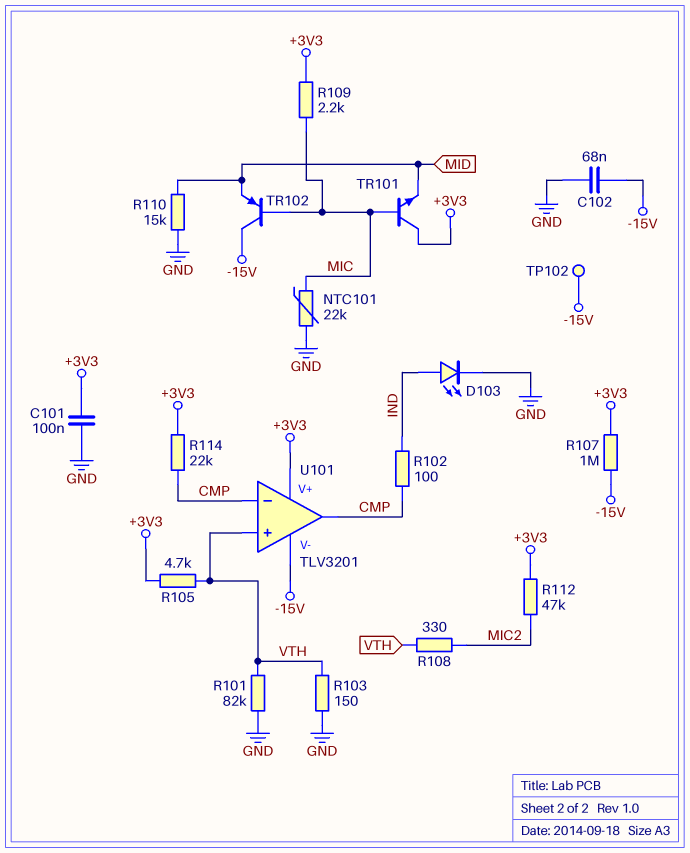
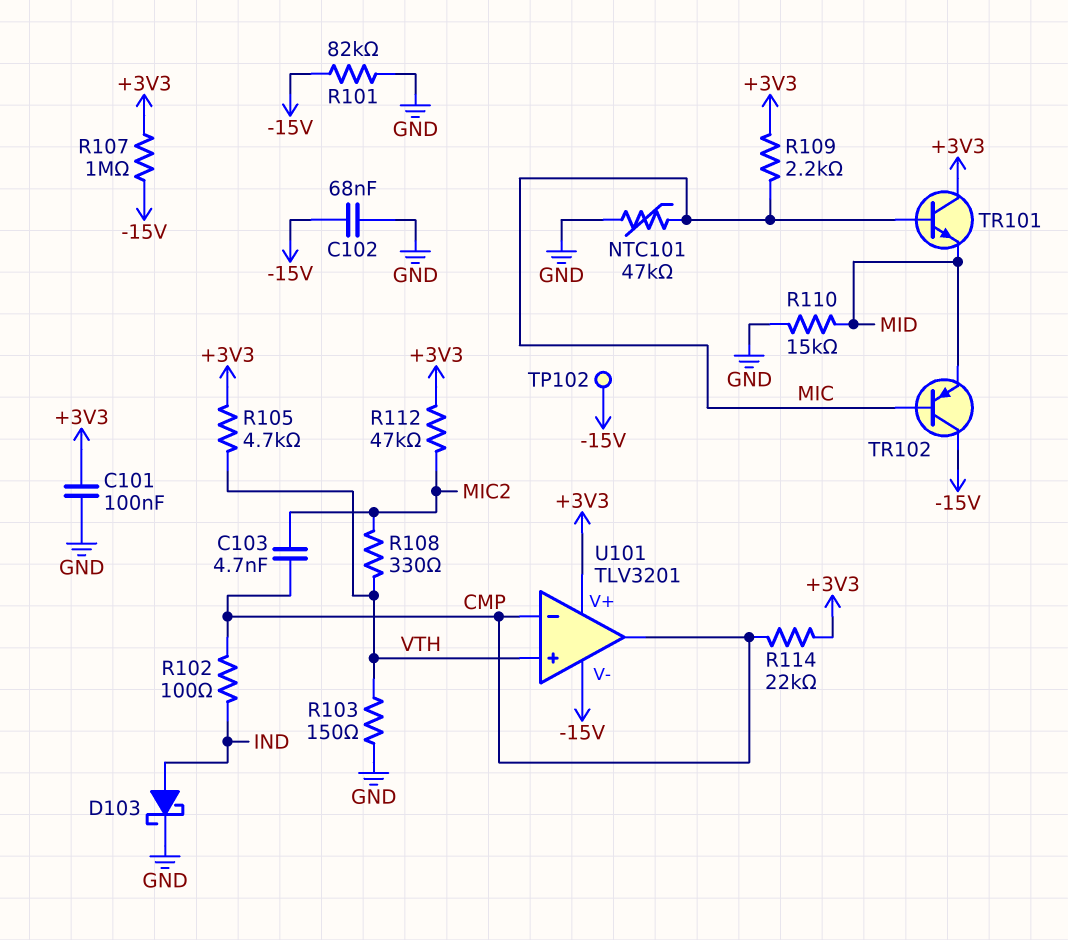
C103: none -> 4.7nF (CMP, MIC2)
D103: LED (A IND, K GND) -> schottky (A IND, K GND)
NTC101: 22k (GND, MIC) -> 47k (GND, MIC)
R101: 82k (GND, VTH) -> 82k (-15V, GND)

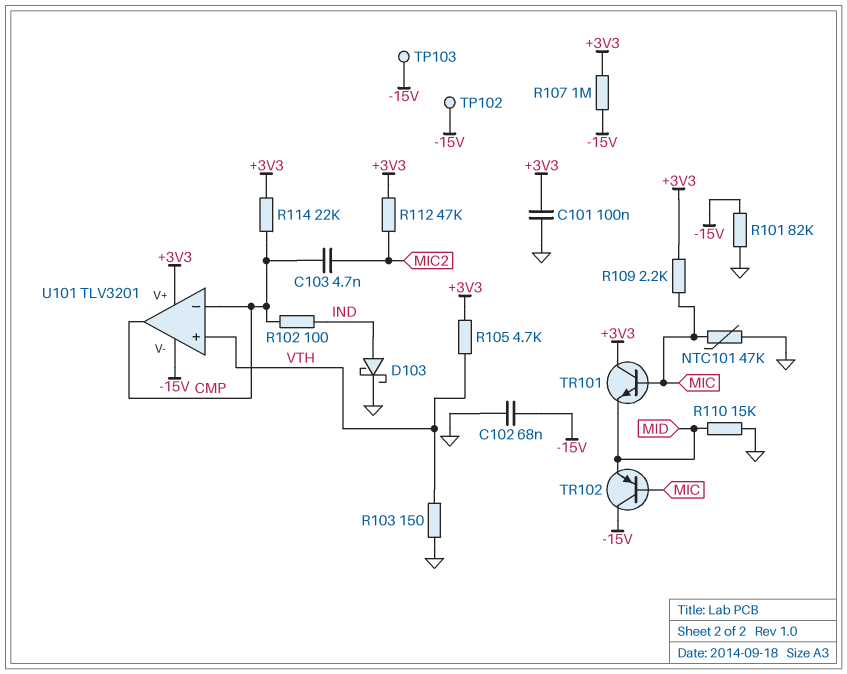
R108: 330 (MIC2, VTH) -> none
TP103: none -> test point (-15V)

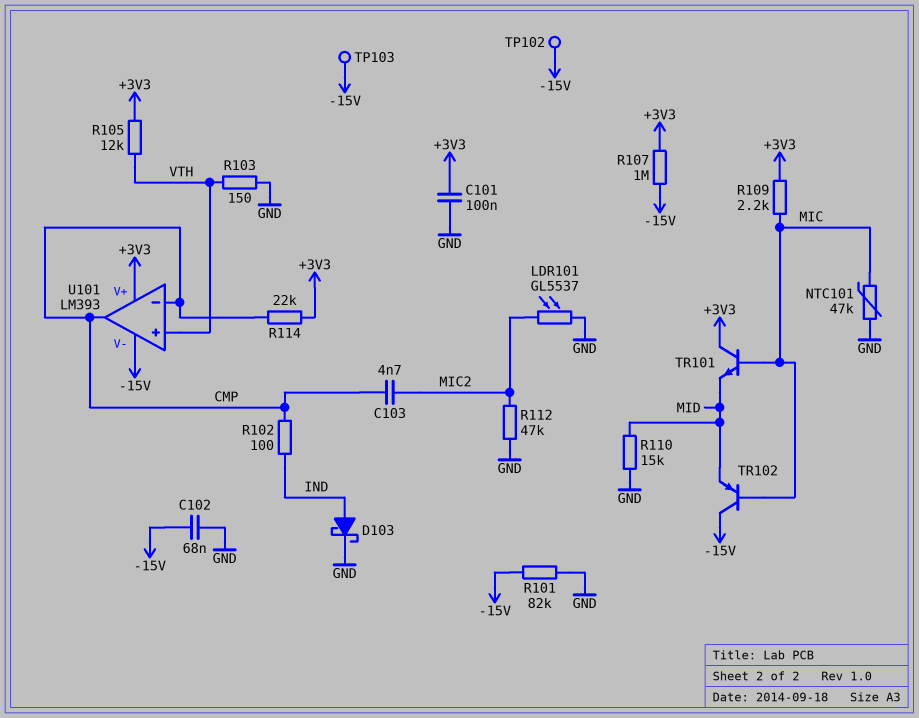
LDR101: none -> GL5537 (GND, MIC2)
R105: 4.7k (+3V3, VTH) -> 12k (+3V3, VTH)
R112: 47k (+3V3, MIC2) -> 47k (GND, MIC2)
U101: TLV3201 -> LM393

